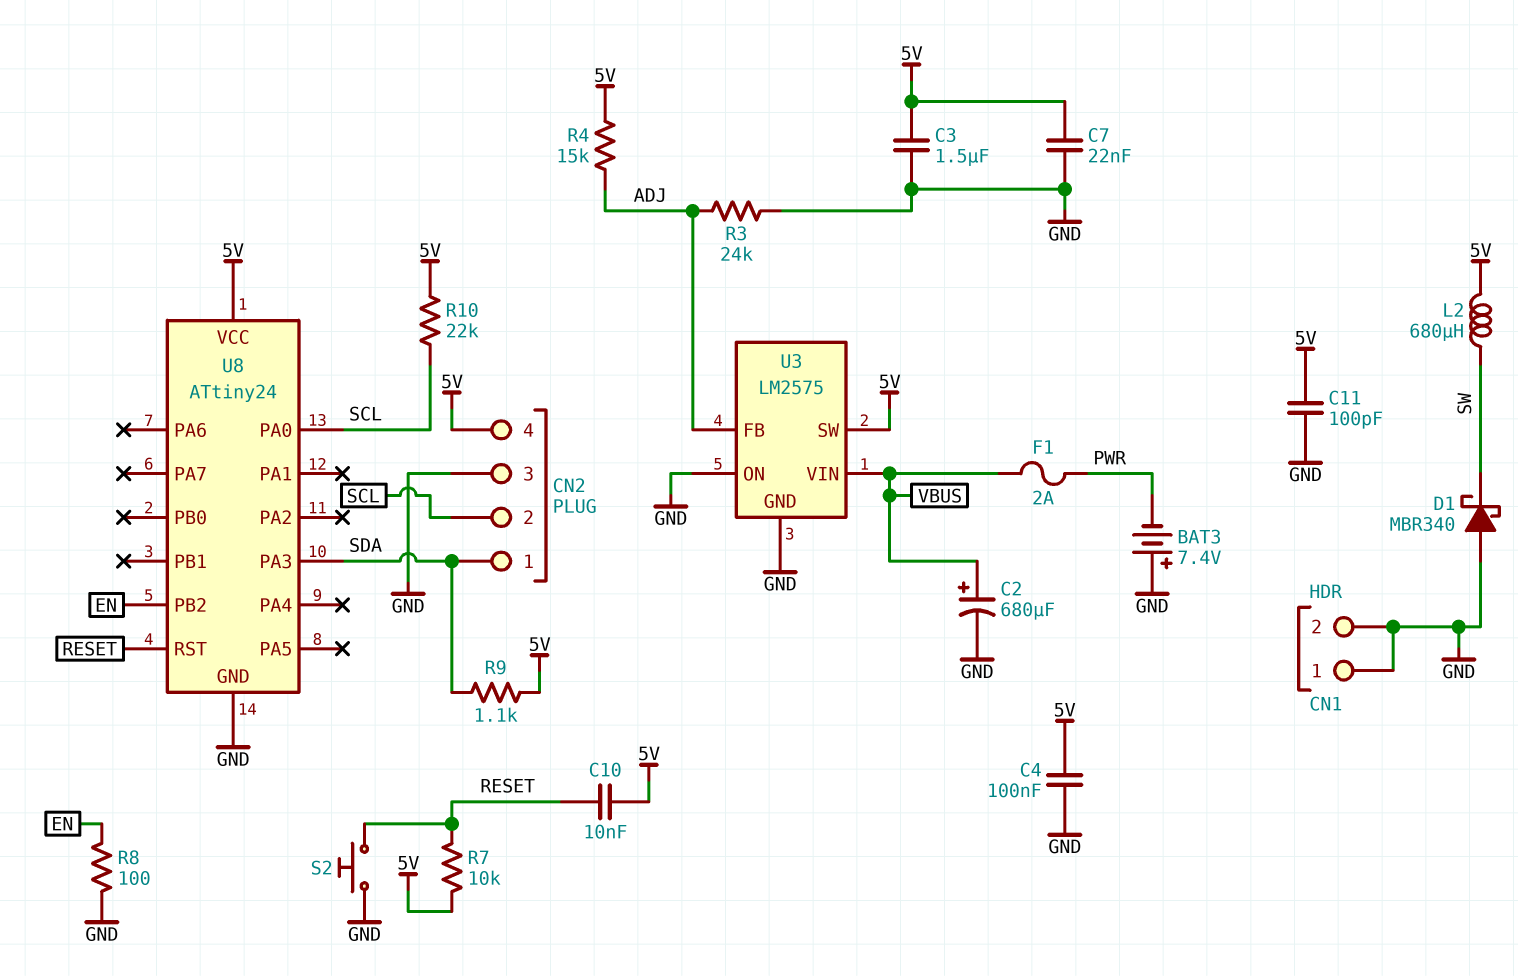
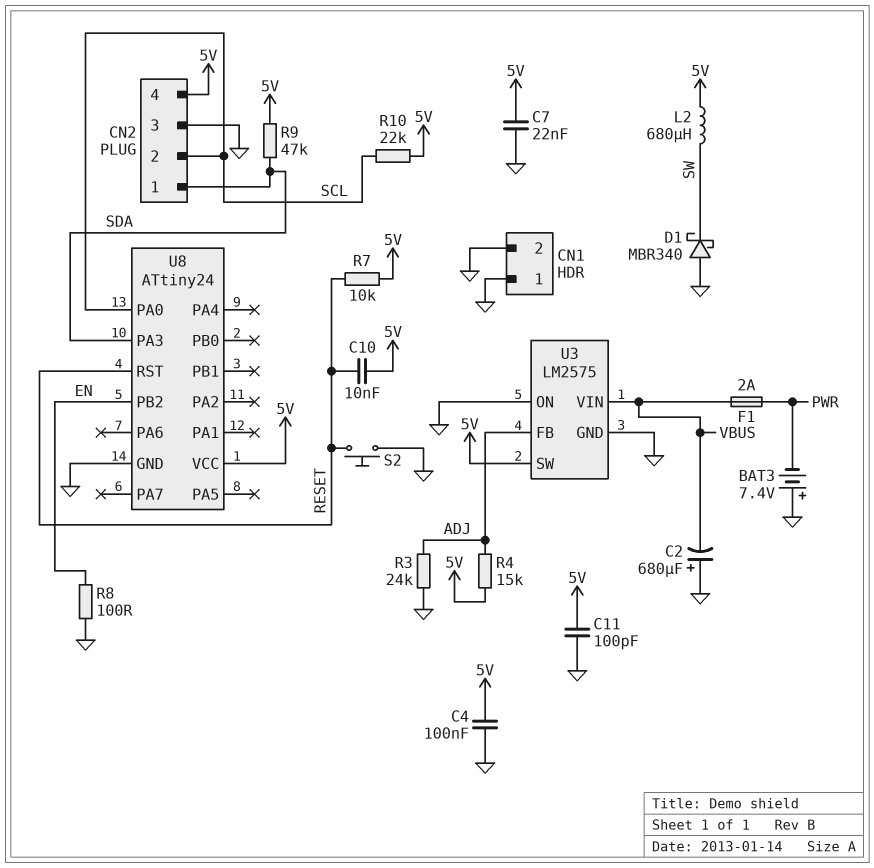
C2: 680uF (plus VBUS, minus GND) -> 680uF (plus GND, minus VBUS)
C3: 1.5uF (5V, GND) -> none
R9: 1.1k (5V, SDA) -> 47k (5V, SDA)

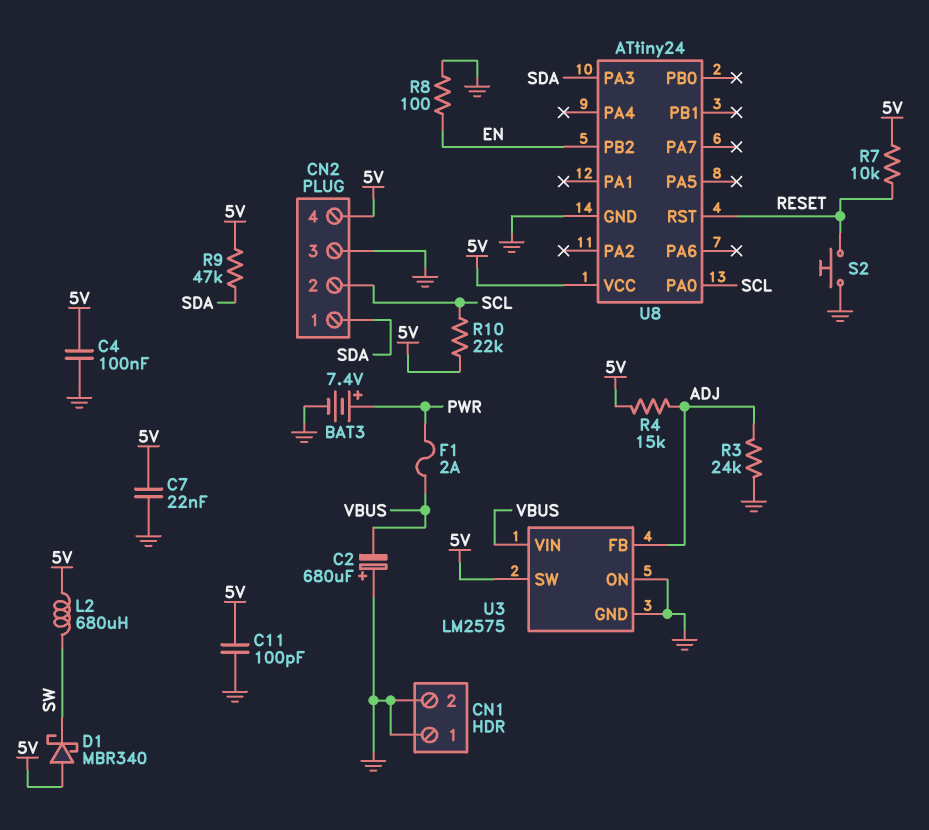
BAT3: 7.4V (plus GND, minus PWR) -> 7.4V (plus PWR, minus GND)
C10: 10nF (5V, RESET) -> none
D1: schottky MBR340 (A GND, K SW) -> schottky MBR340 (A 5V, K SW)

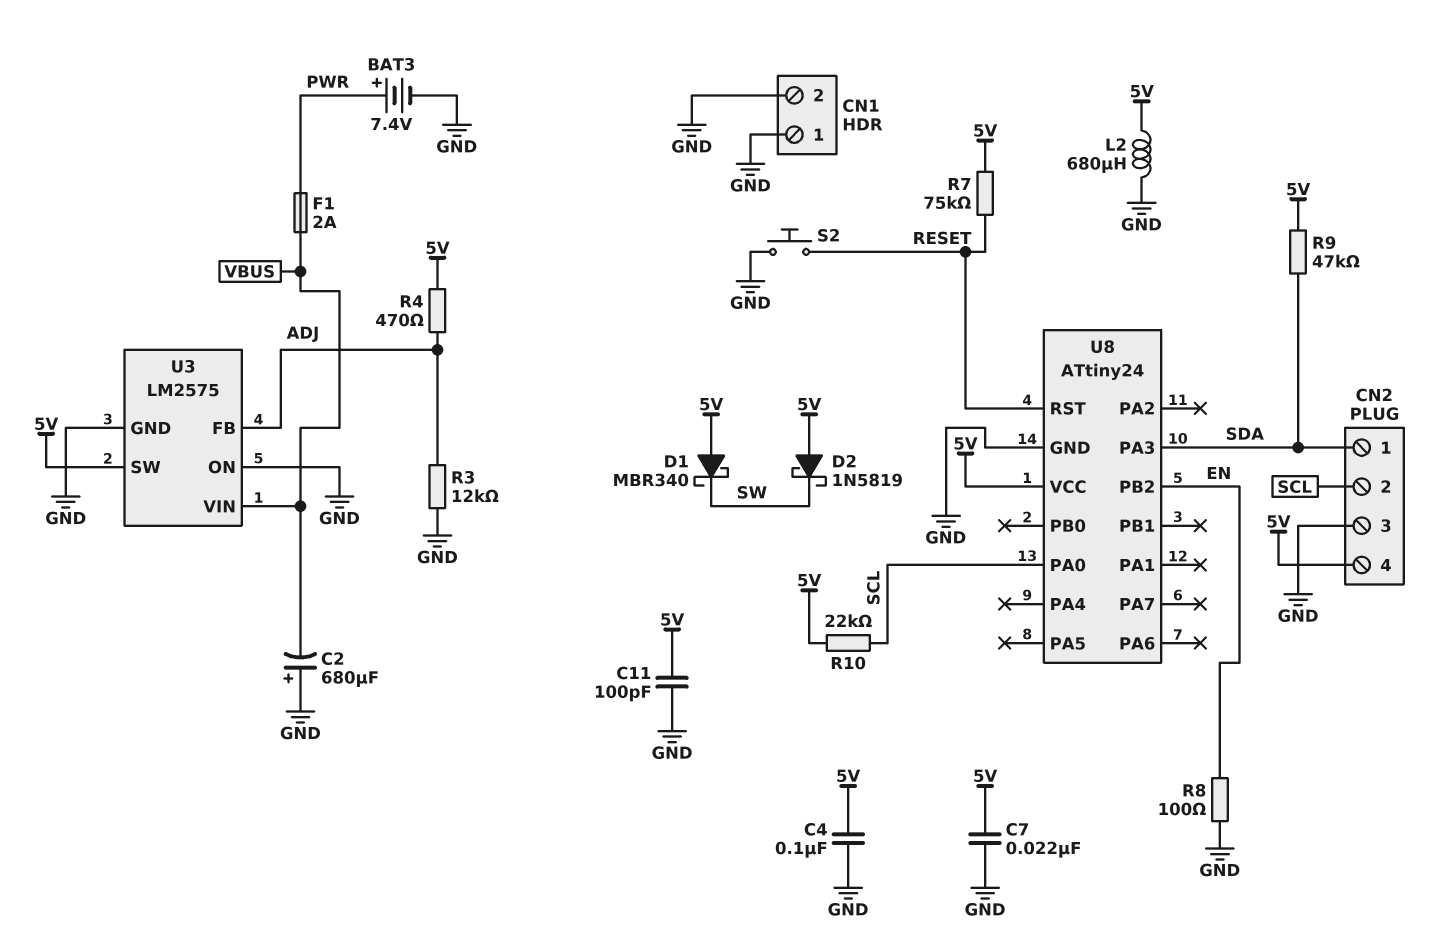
D2: none -> schottky 1N5819 (A 5V, K SW)
L2: 680uH (5V, SW) -> 680uH (5V, GND)
R3: 24k (ADJ, GND) -> 12k (ADJ, GND)
R4: 15k (5V, ADJ) -> 470 (5V, ADJ)
R7: 10k (5V, RESET) -> 75k (5V, RESET)

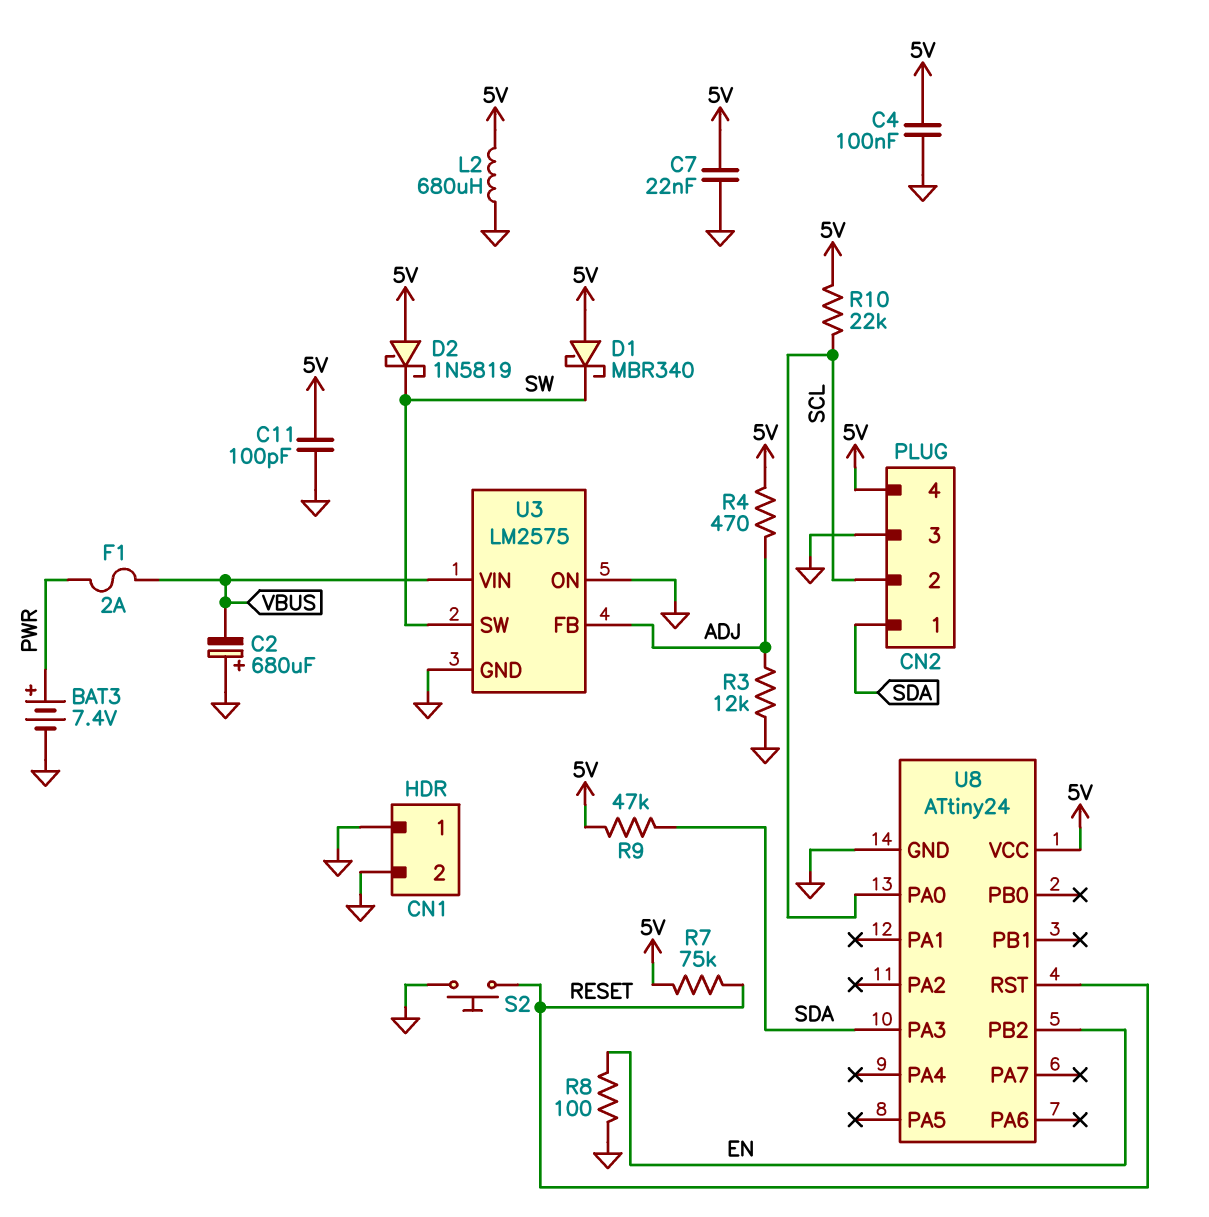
U3 pin SW: 5V -> SW

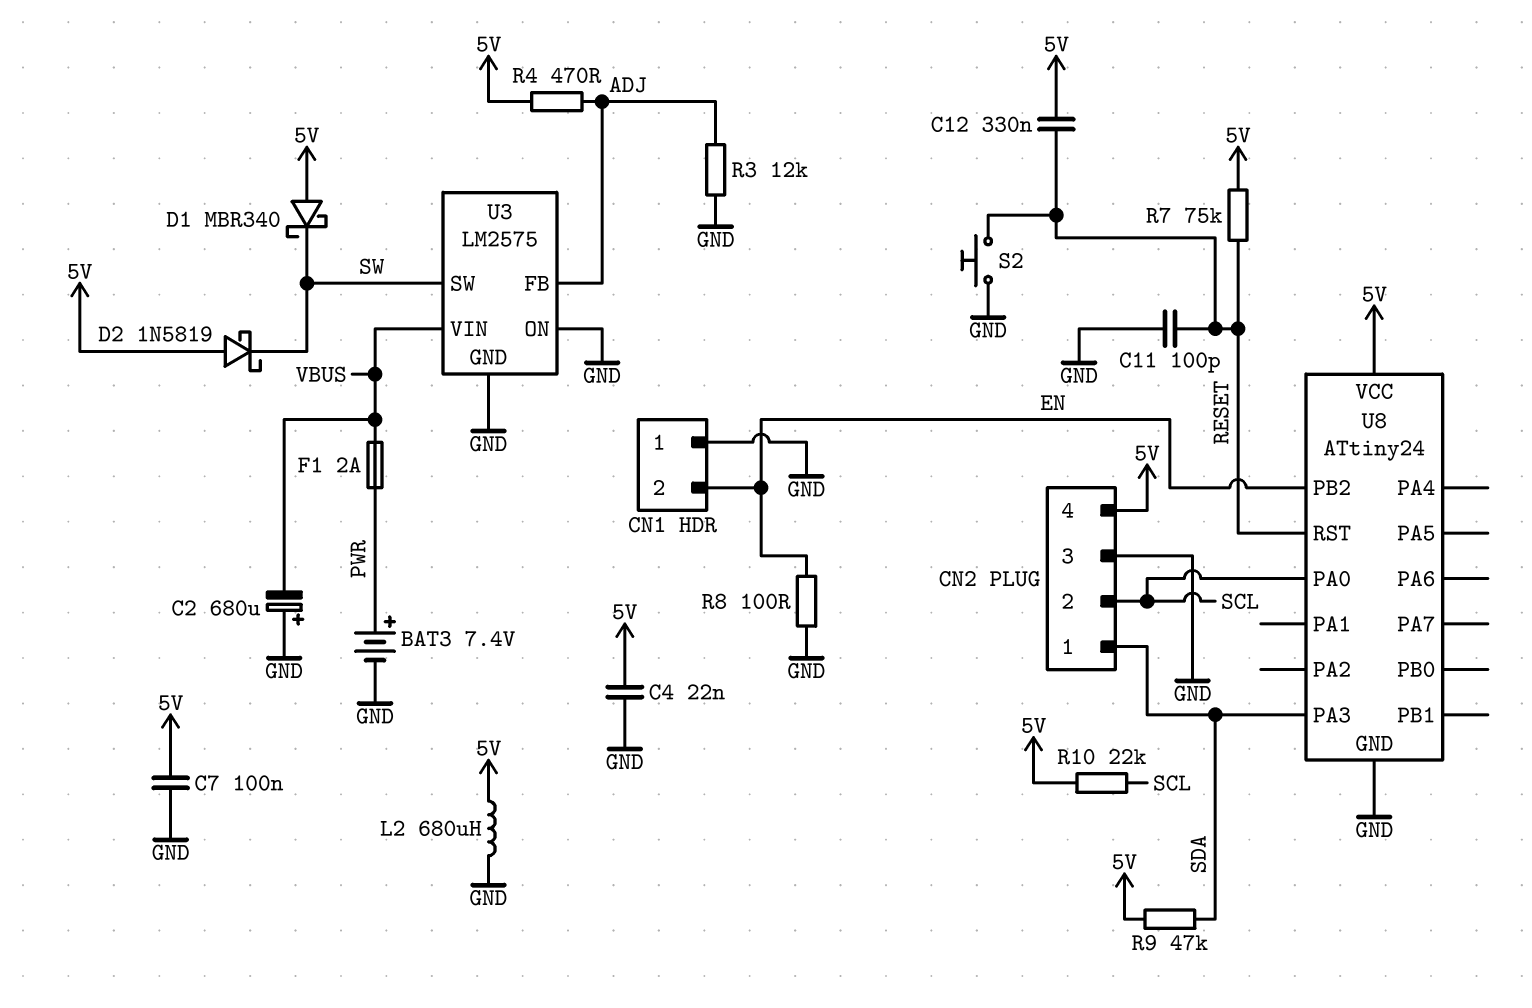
C4: 100nF (5V, GND) -> 22nF (5V, GND)
C7: 22nF (5V, GND) -> 100nF (5V, GND)
C11: 100pF (5V, GND) -> 100pF (GND, RESET)
C12: none -> 330nF (5V, RESET)
CN1 pin 2: GND -> EN

